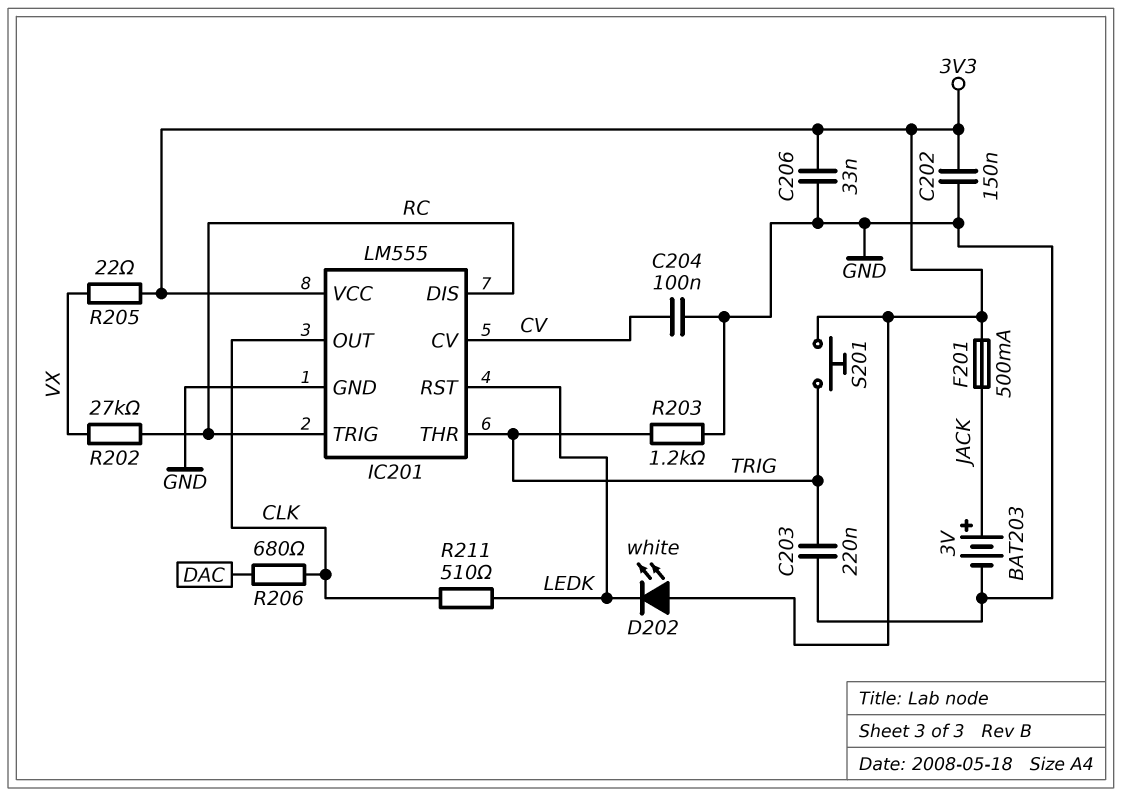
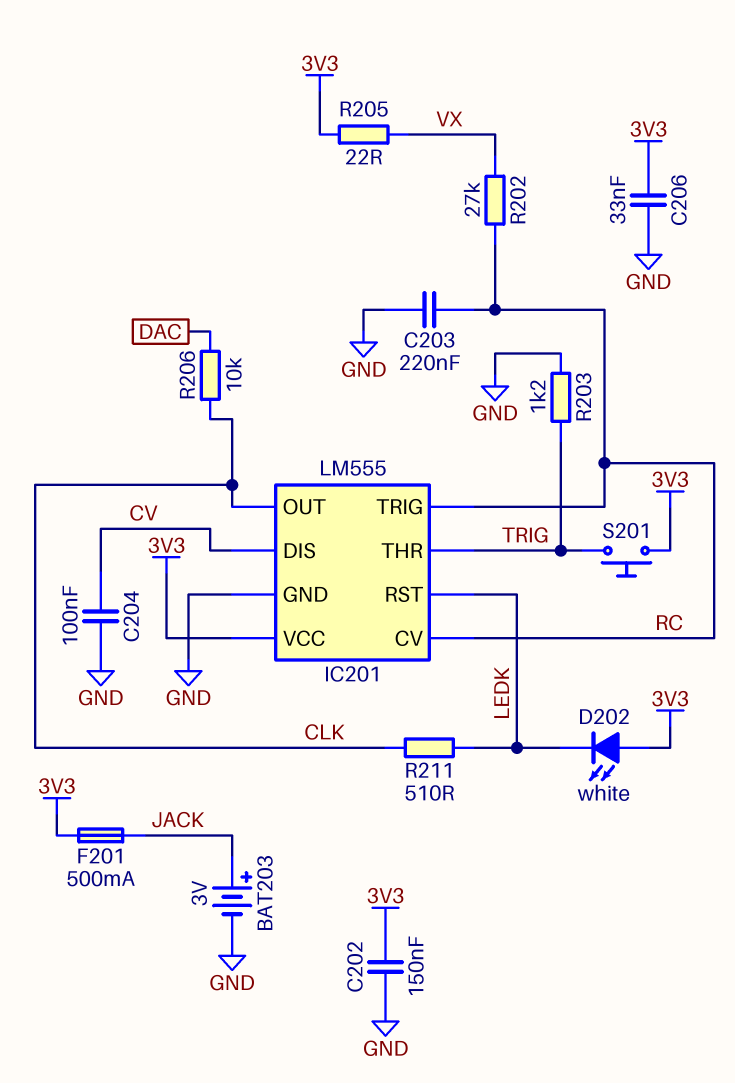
C203: 220nF (GND, TRIG) -> 220nF (GND, RC)
IC201 pin CV: CV -> RC
IC201 pin DIS: RC -> CV
R206: 680 (CLK, DAC) -> 10k (CLK, DAC)

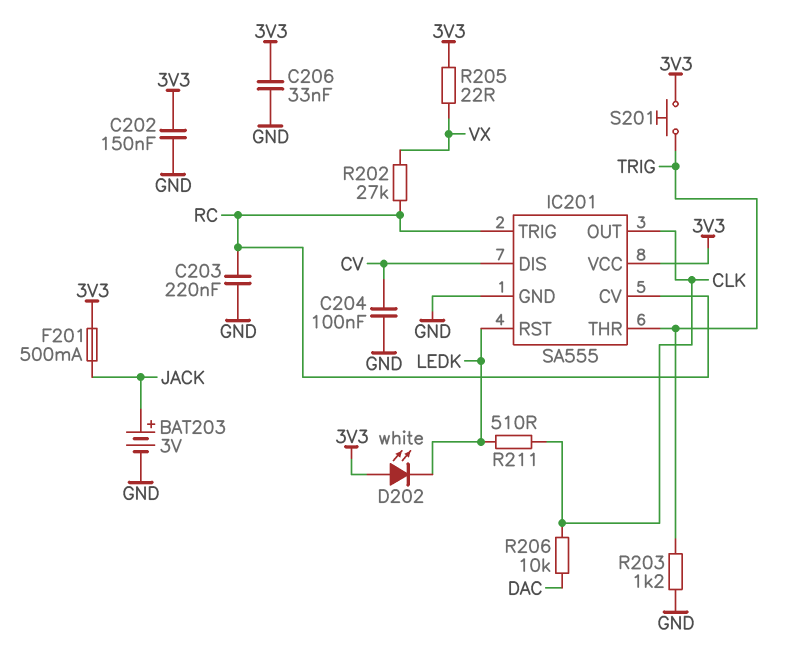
IC201: LM555 -> SA555

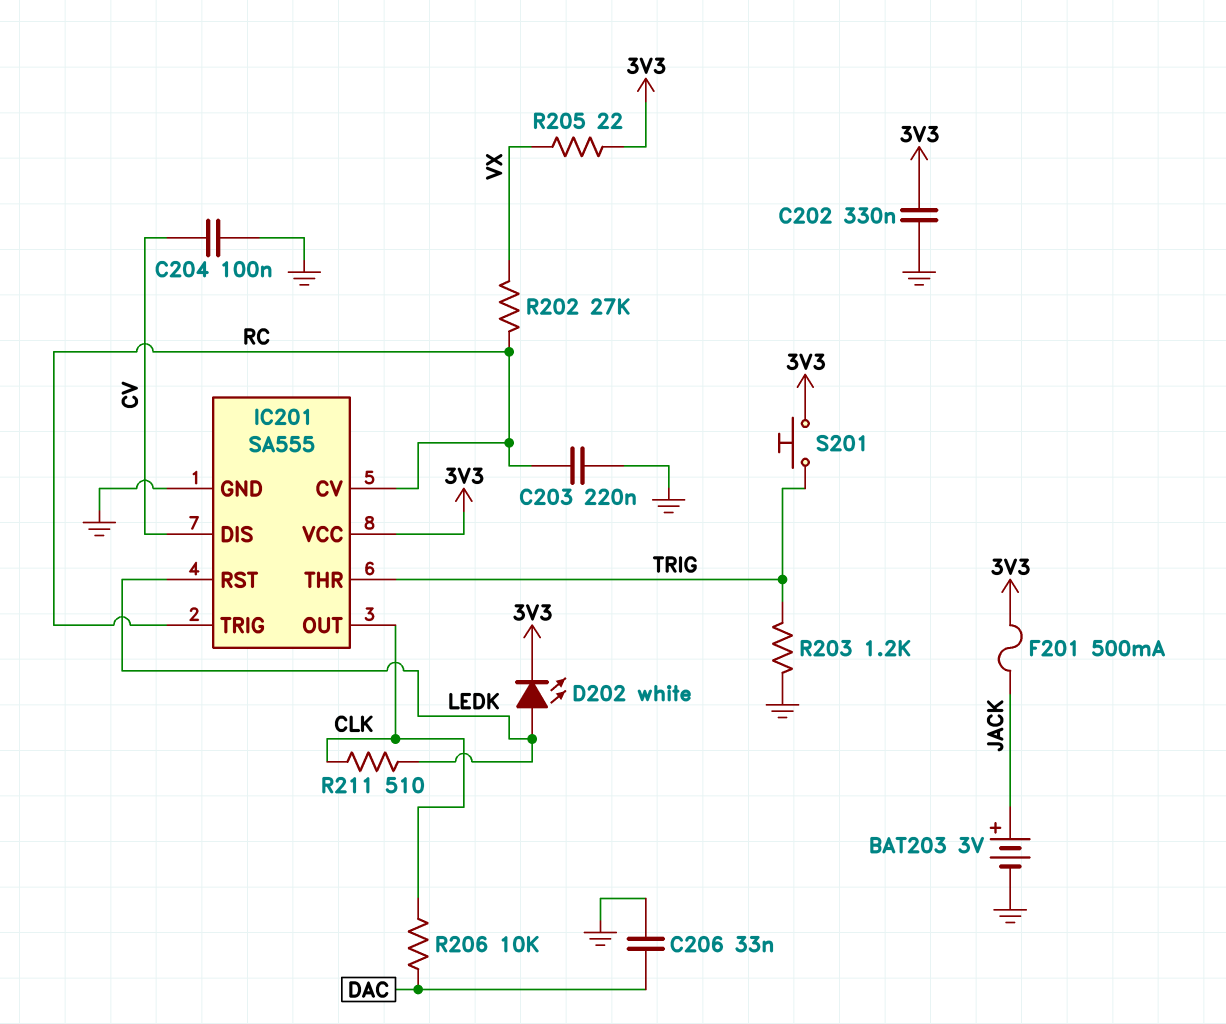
C202: 150nF (3V3, GND) -> 330nF (3V3, GND)
C206: 33nF (3V3, GND) -> 33nF (DAC, GND)
D202: LED white (A 3V3, K LEDK) -> LED white (A LEDK, K 3V3)

